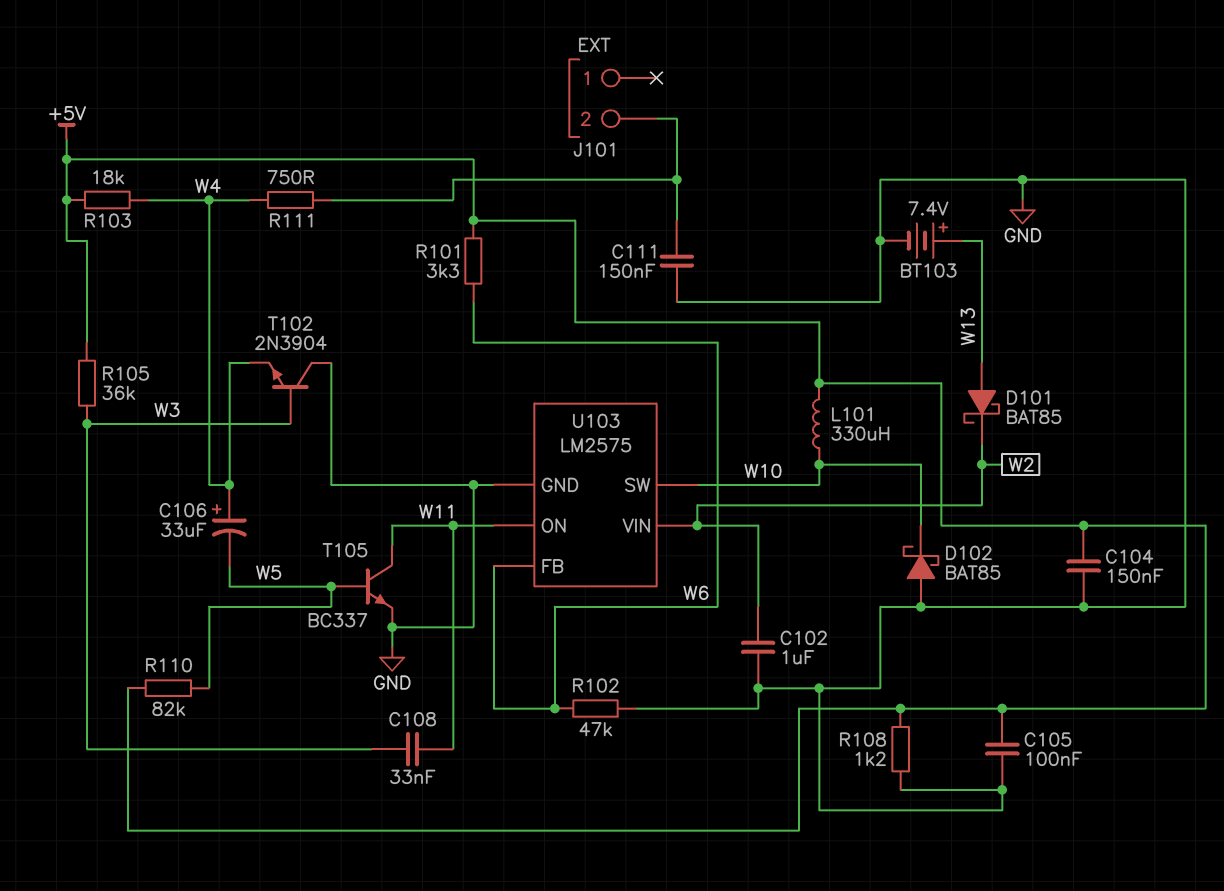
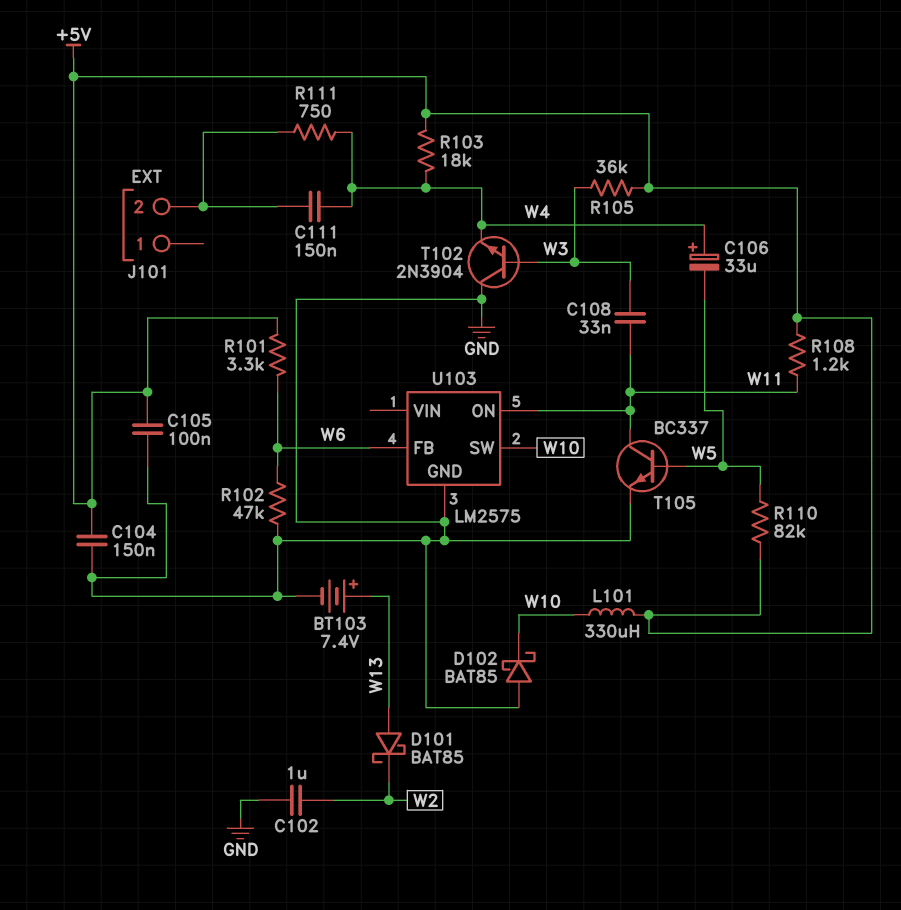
C111: 150nF (GND, J101/2) -> 150nF (J101/2, W4)
R108: 1.2k (+5V, GND) -> 1.2k (+5V, W11)
U103 pin VIN: W2 -> none

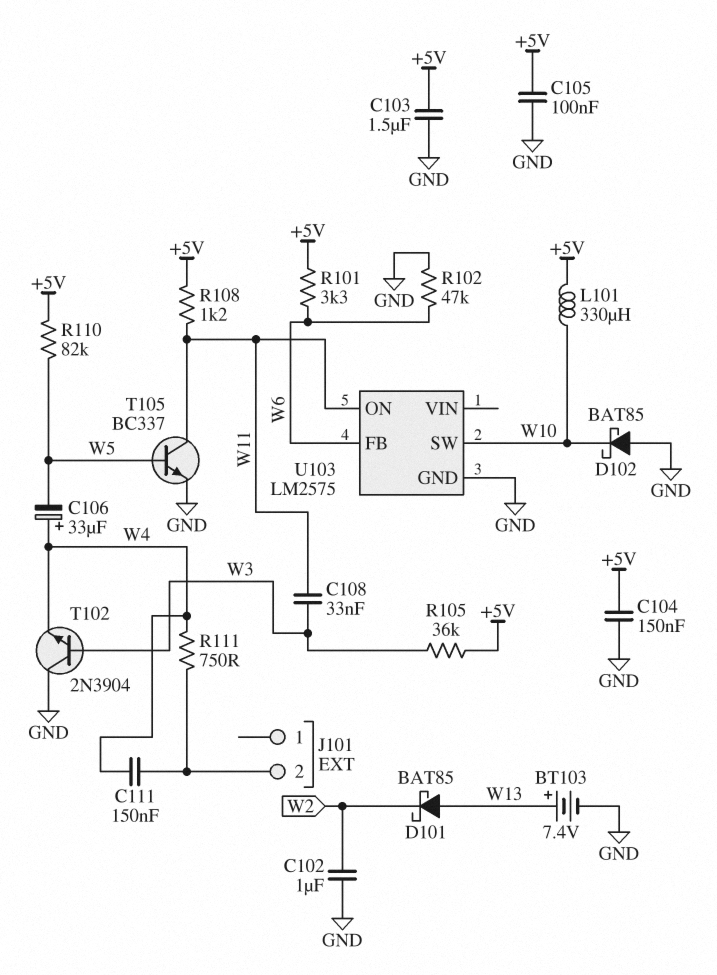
C103: none -> 1.5uF (+5V, GND)
R103: 18k (+5V, W4) -> none

